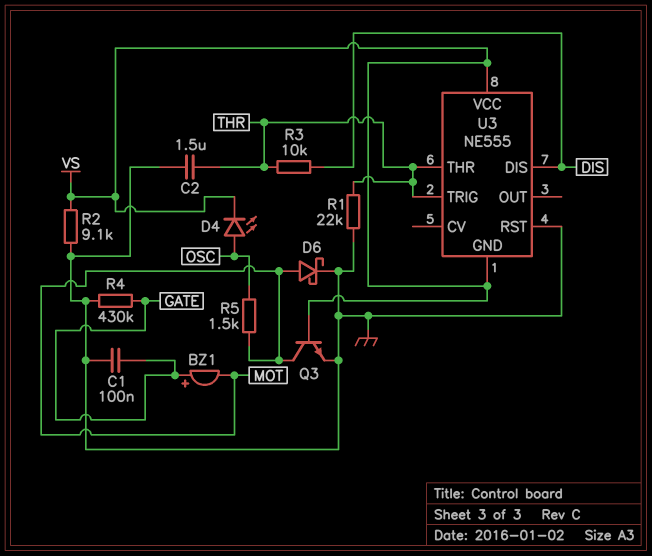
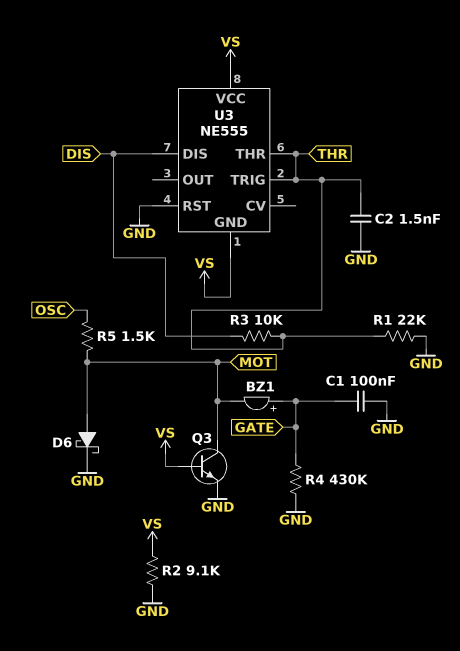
C2: 1.5uF (GND, THR) -> 1.5nF (GND, THR)
D4: LED (A OSC, K VS) -> none

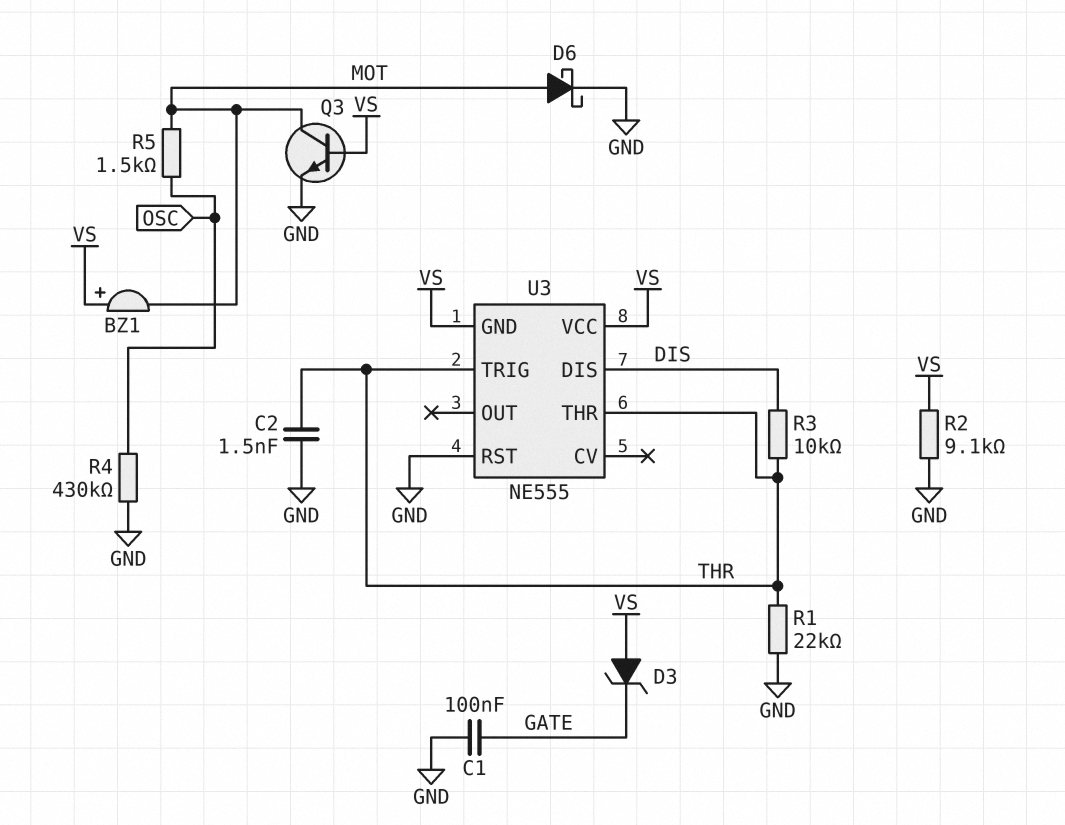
BZ1: buzzer (plus GATE, minus MOT) -> buzzer (plus VS, minus MOT)
D3: none -> zener (A VS, K GATE)
R4: 430k (GATE, GND) -> 430k (GND, OSC)

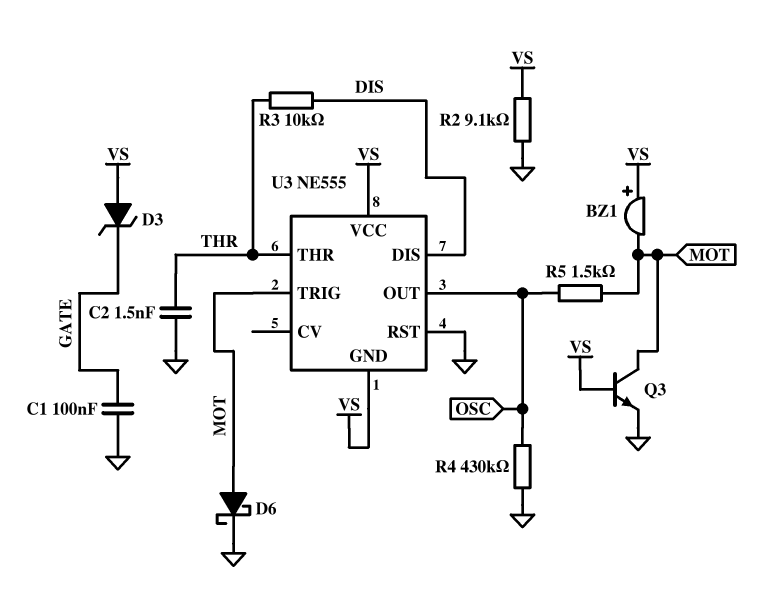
R1: 22k (GND, THR) -> none
U3 pin OUT: none -> OSC
U3 pin TRIG: THR -> MOT

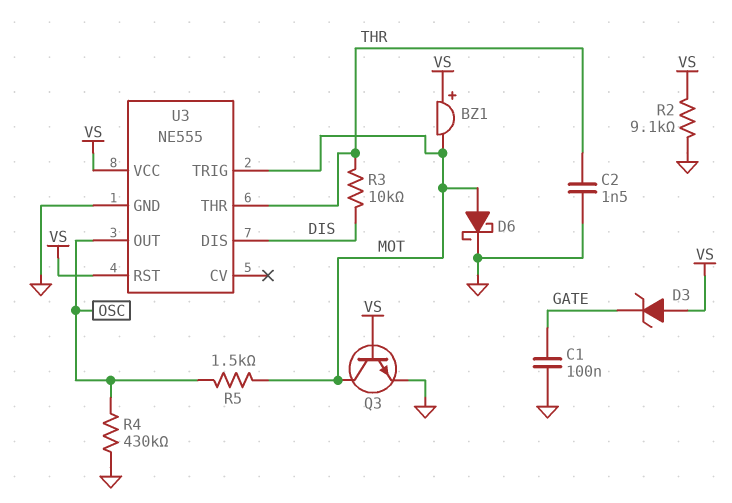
U3 pin GND: VS -> GND
U3 pin RST: GND -> VS

